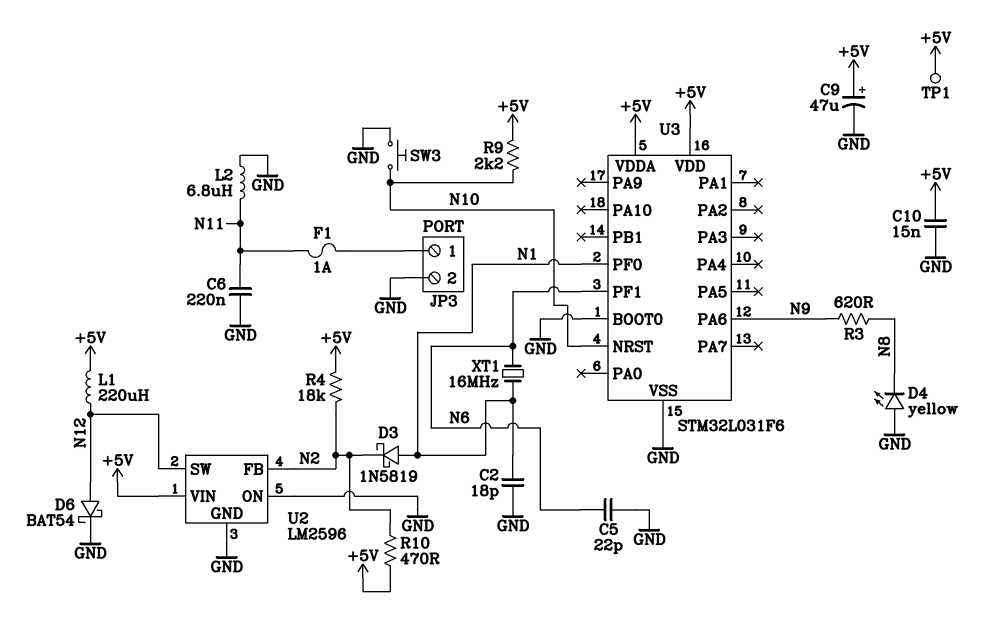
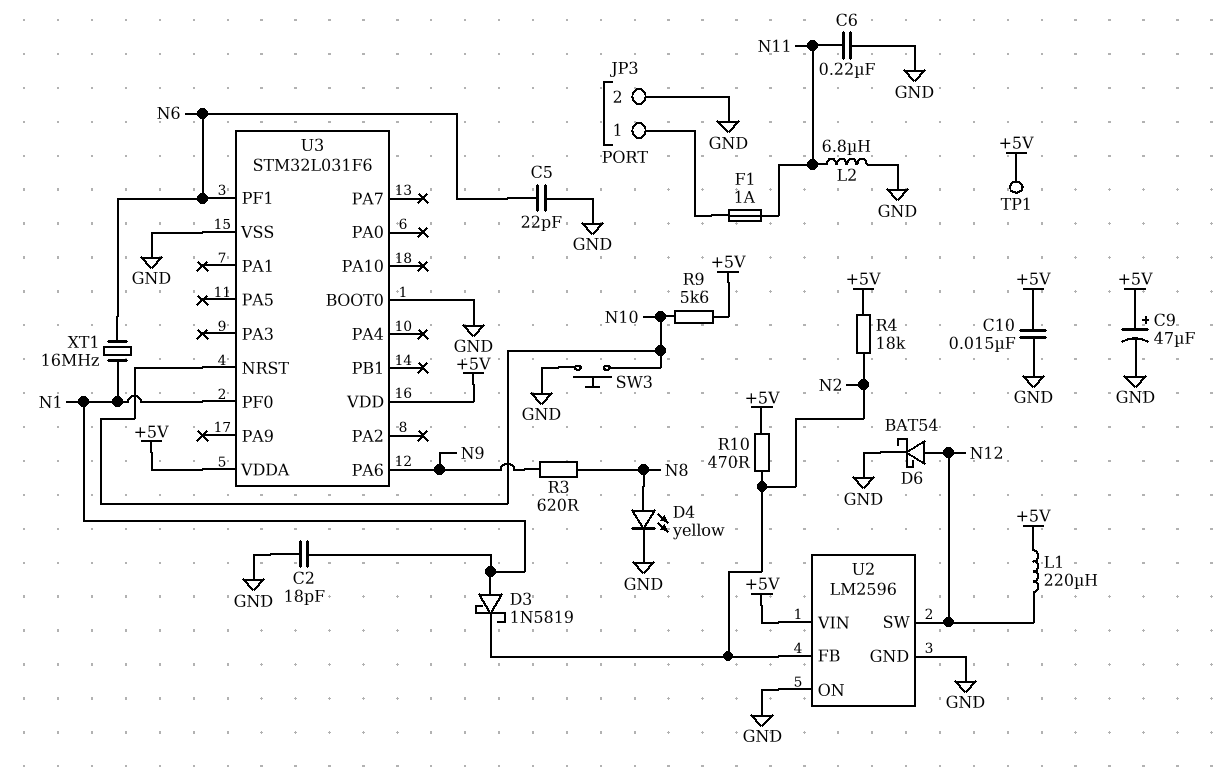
D4: LED yellow (A GND, K N8) -> LED yellow (A N8, K GND)
R9: 2.2k (+5V, N10) -> 5.6k (+5V, N10)

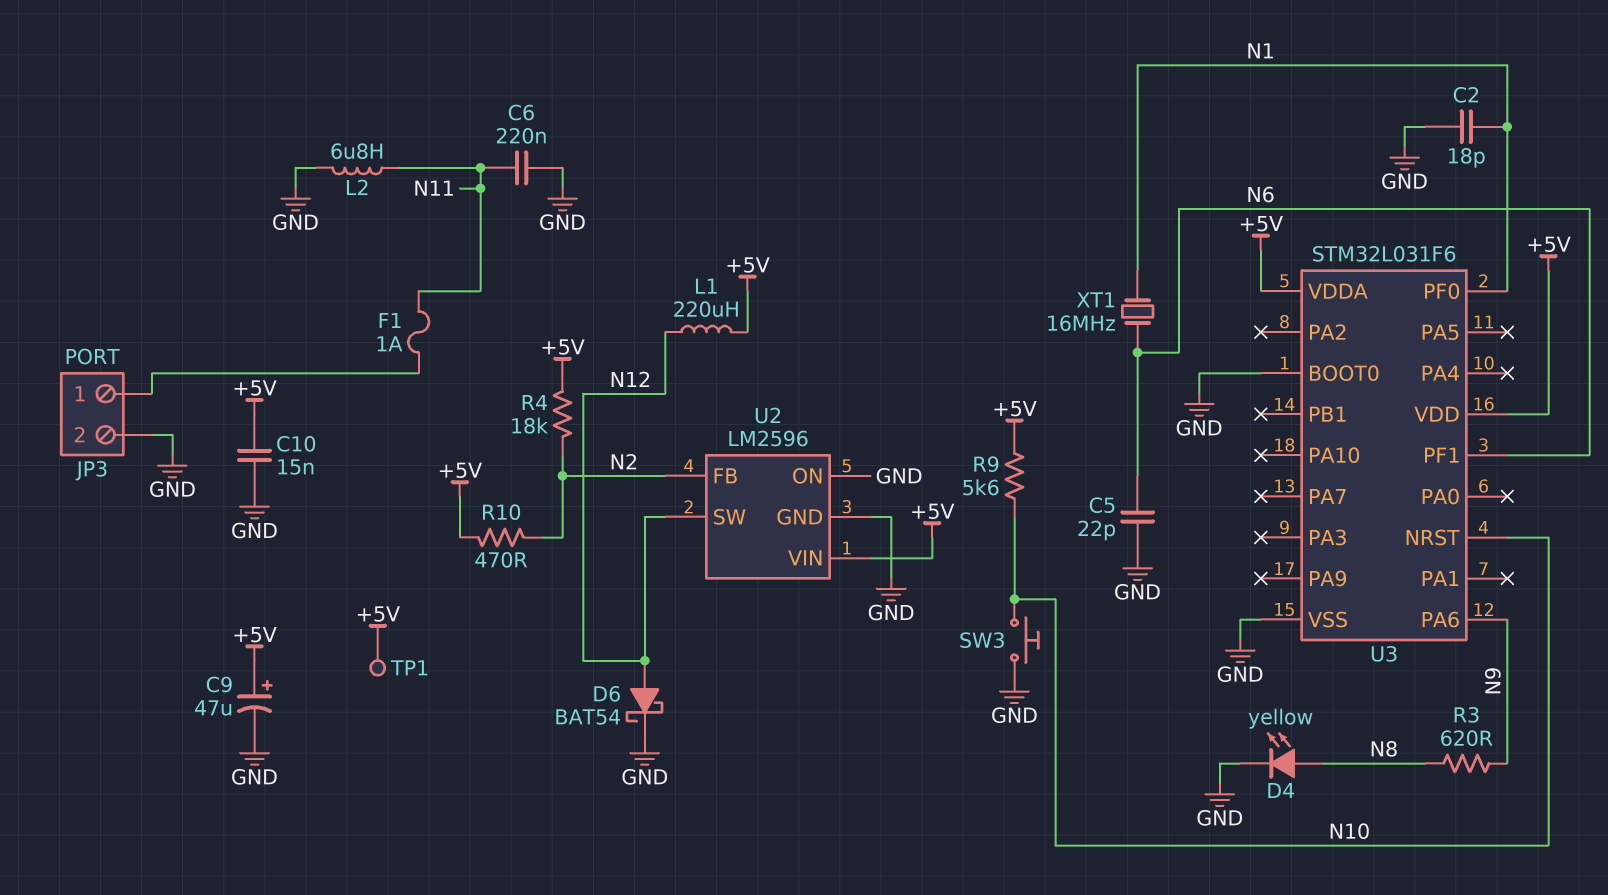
D3: schottky 1N5819 (A N1, K N2) -> none

